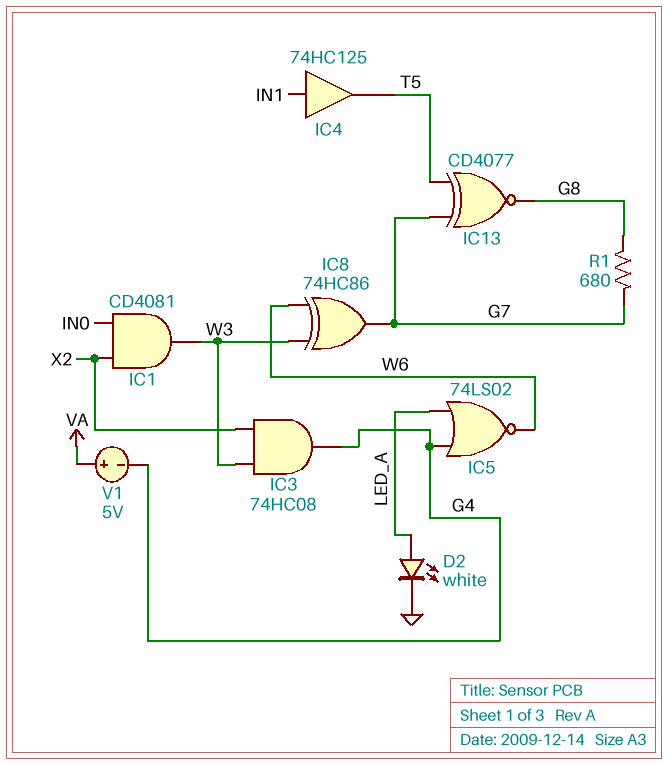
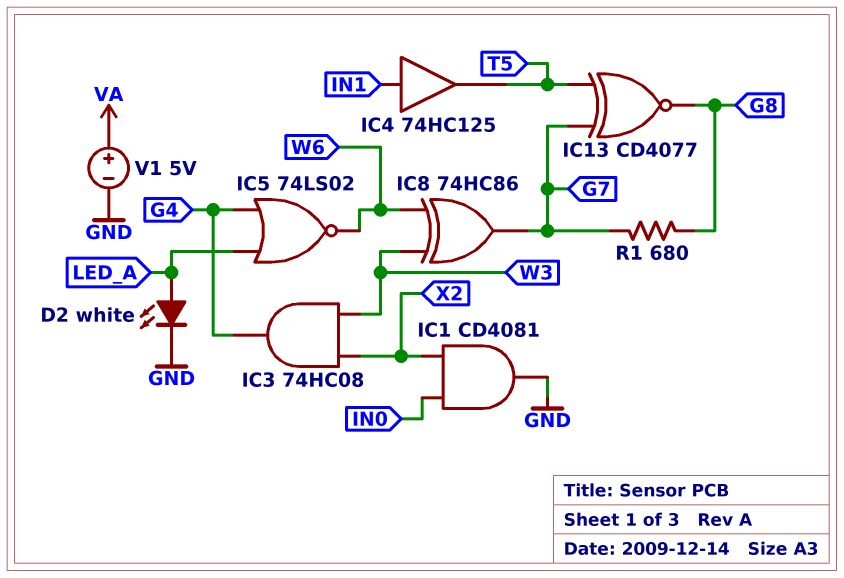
IC1: AND CD4081 (in IN0, in X2, out W3) -> AND CD4081 (in IN0, in X2, out GND)
V1: 5V (plus VA, minus G4) -> 5V (plus VA, minus GND)

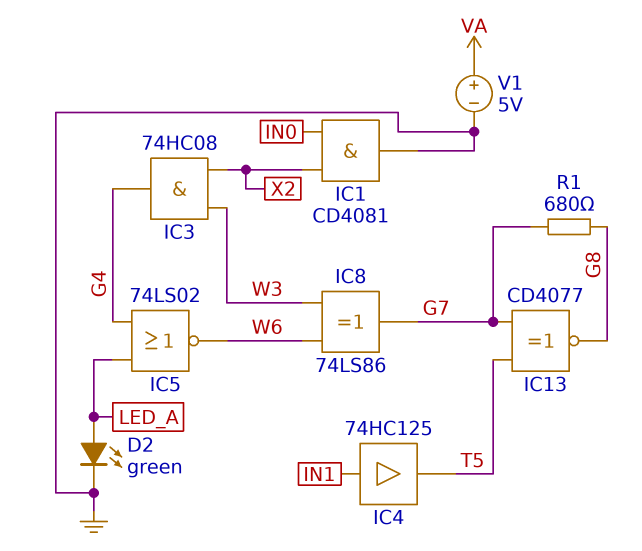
D2: LED white (A LED_A, K GND) -> LED green (A LED_A, K GND)
IC8: XOR 74HC86 (in W3, in W6, out G7) -> XOR 74LS86 (in W3, in W6, out G7)

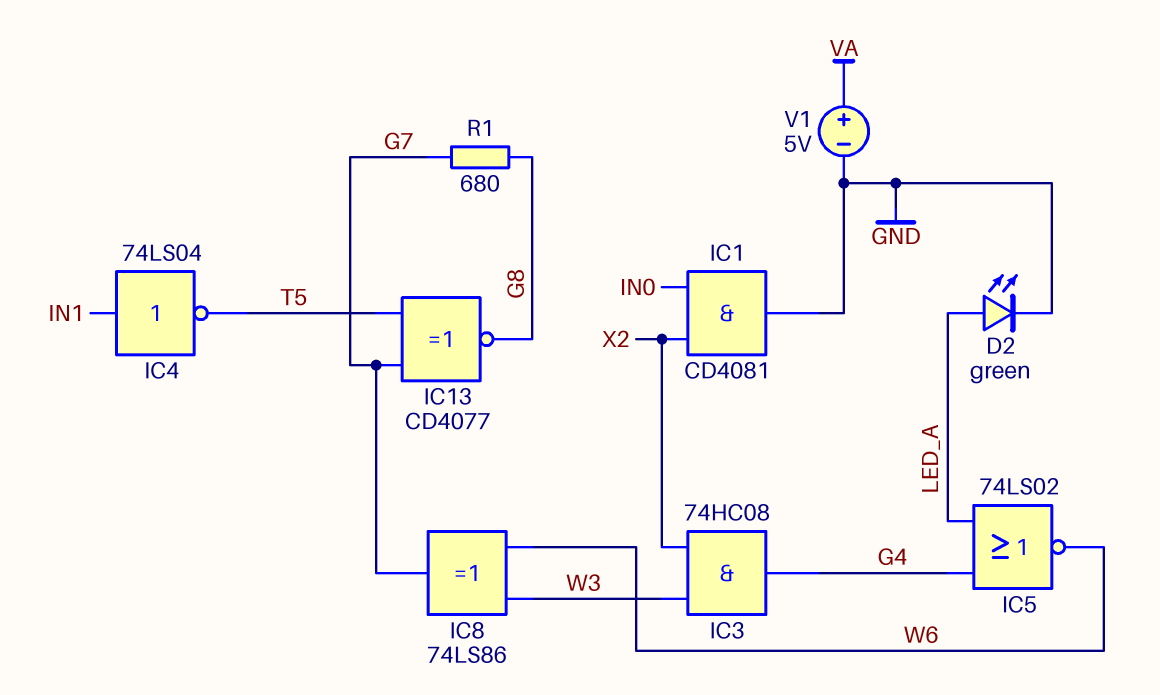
IC4: buffer 74HC125 (in IN1, out T5) -> NOT 74LS04 (in IN1, out T5)

